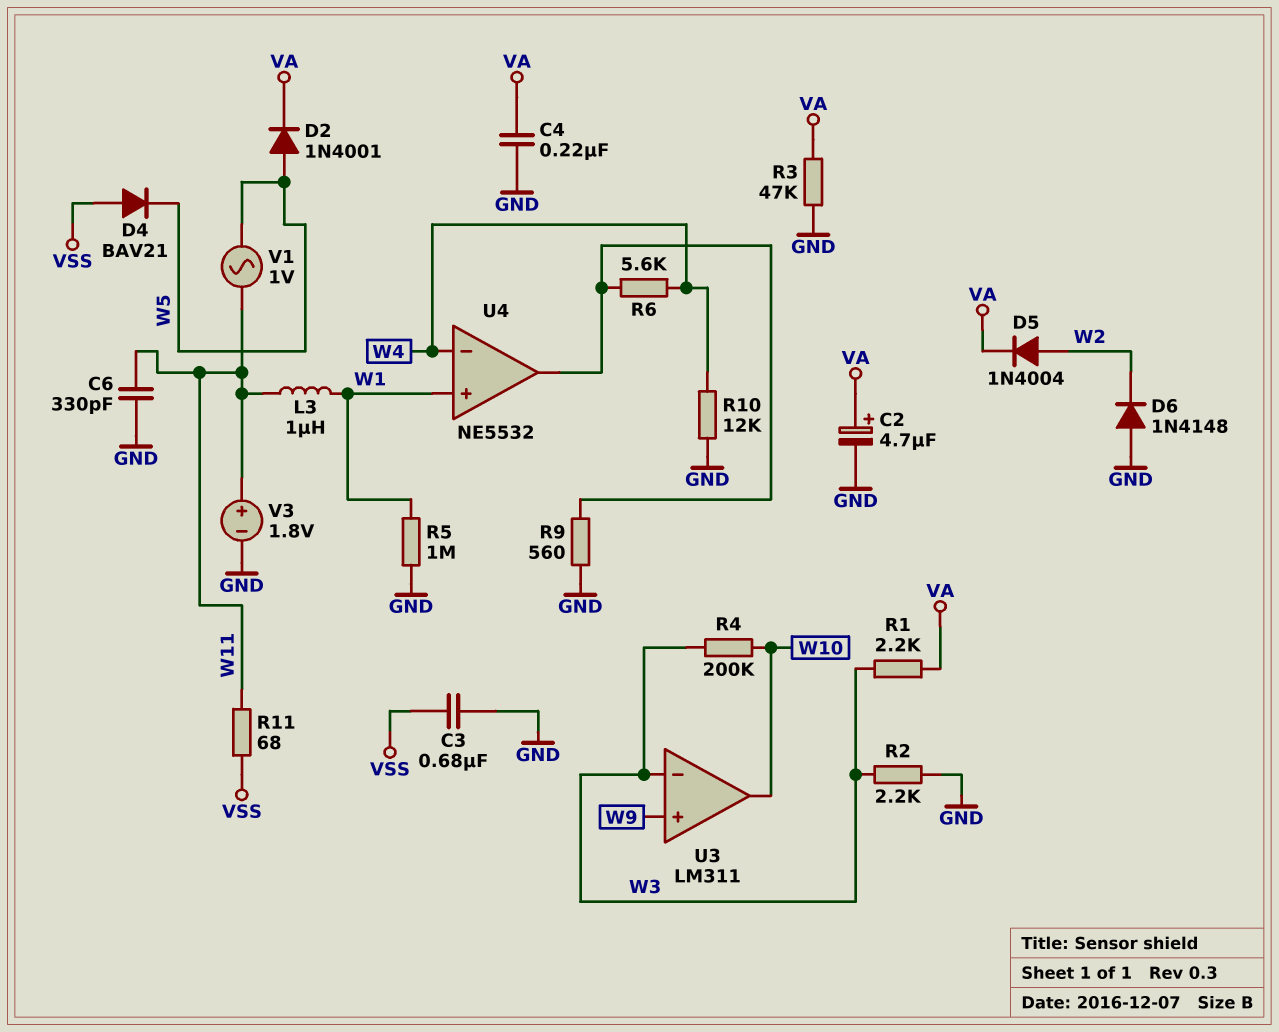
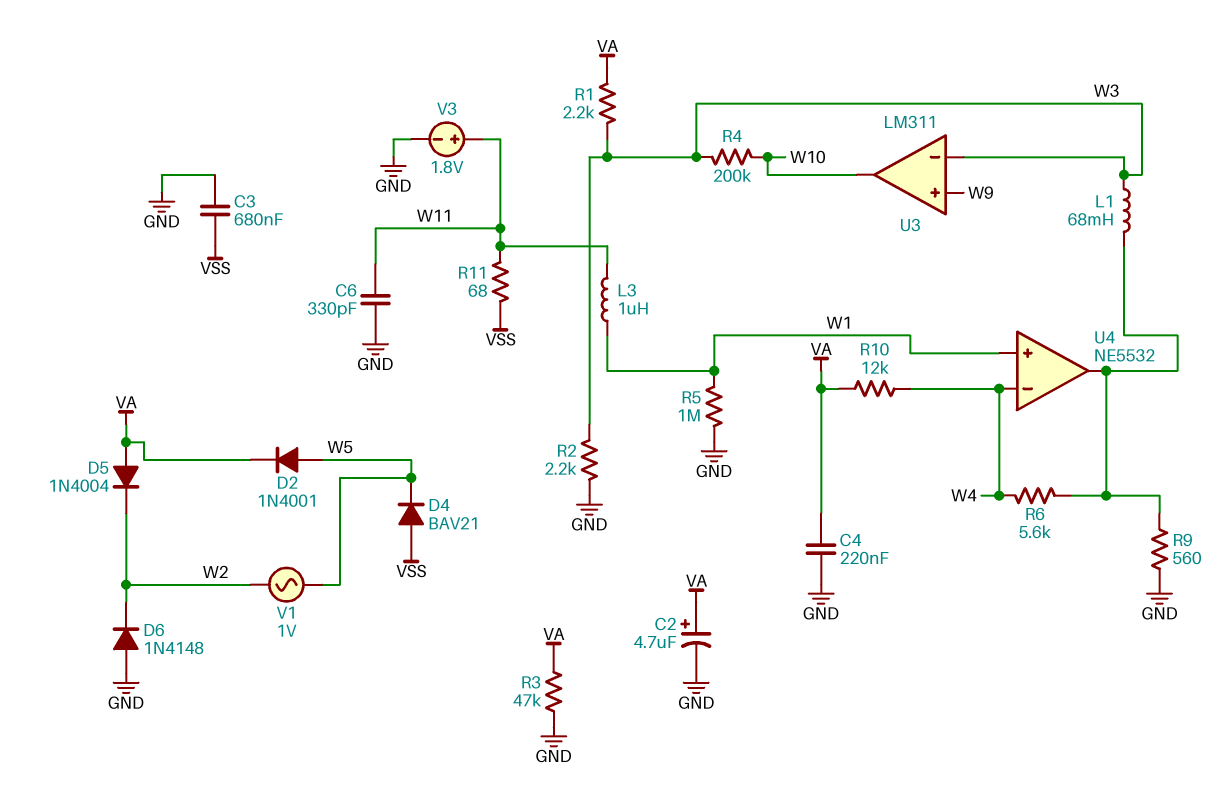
D5: diode 1N4004 (A W2, K VA) -> diode 1N4004 (A VA, K W2)
L1: none -> 68mH (U4/out, W3)
R10: 12k (GND, W4) -> 12k (VA, W4)
V1: AC 1V (W5, W11) -> AC 1V (W2, W5)

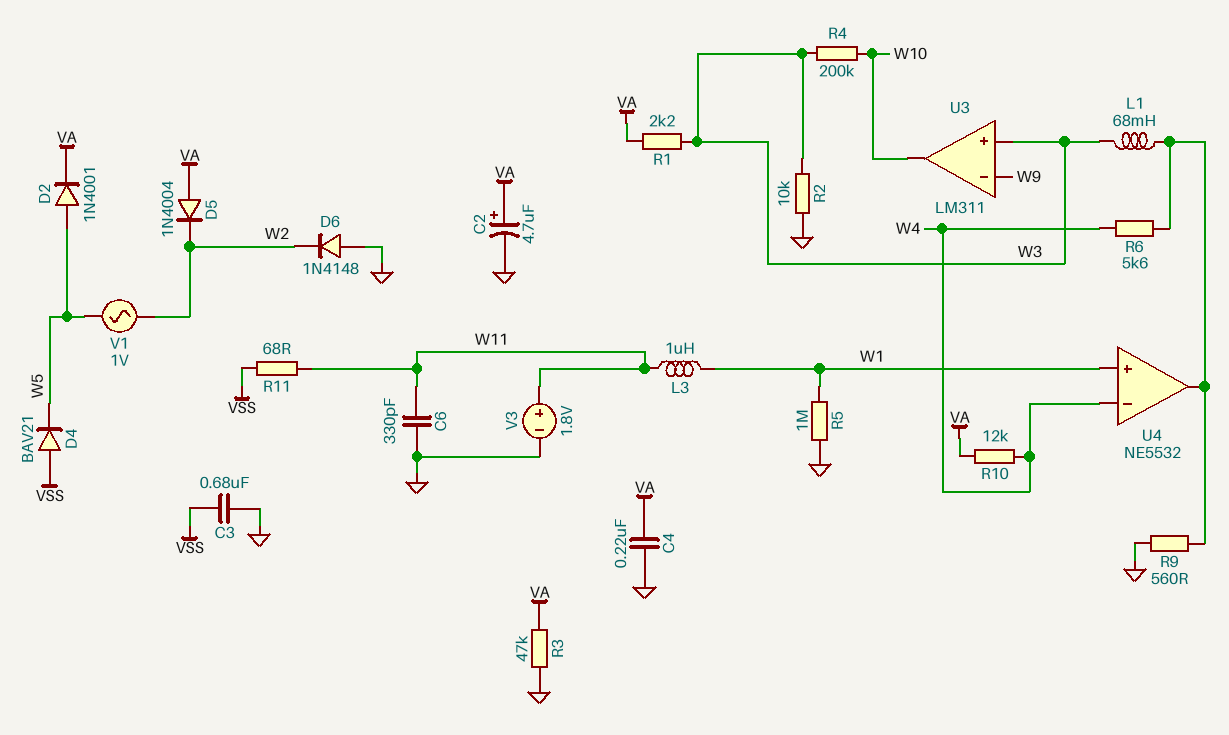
R2: 2.2k (GND, W3) -> 10k (GND, W3)
U3 pin in+: W9 -> W3
U3 pin in-: W3 -> W9

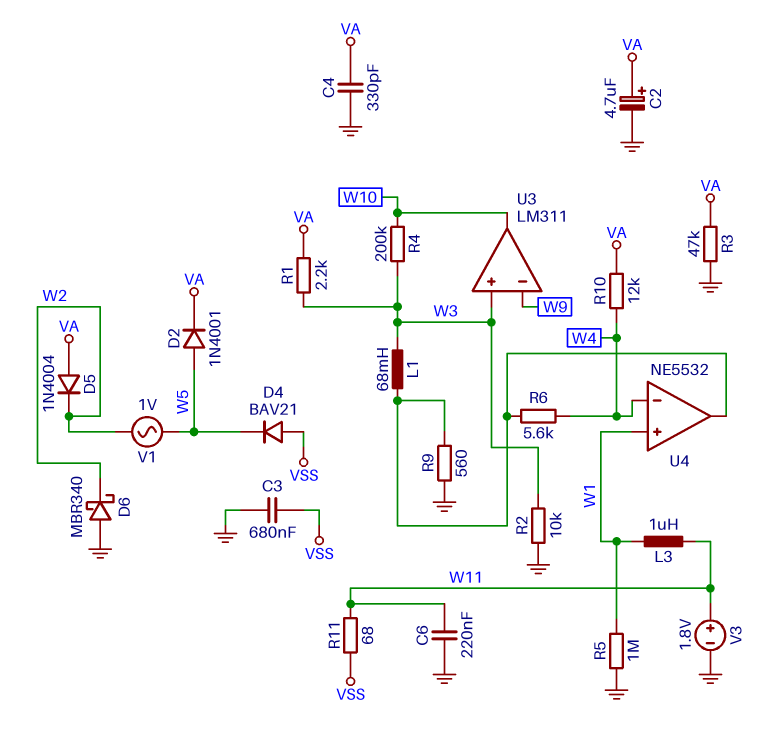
C4: 220nF (GND, VA) -> 330pF (GND, VA)
C6: 330pF (GND, W11) -> 220nF (GND, W11)
D6: diode 1N4148 (A GND, K W2) -> schottky MBR340 (A GND, K W2)

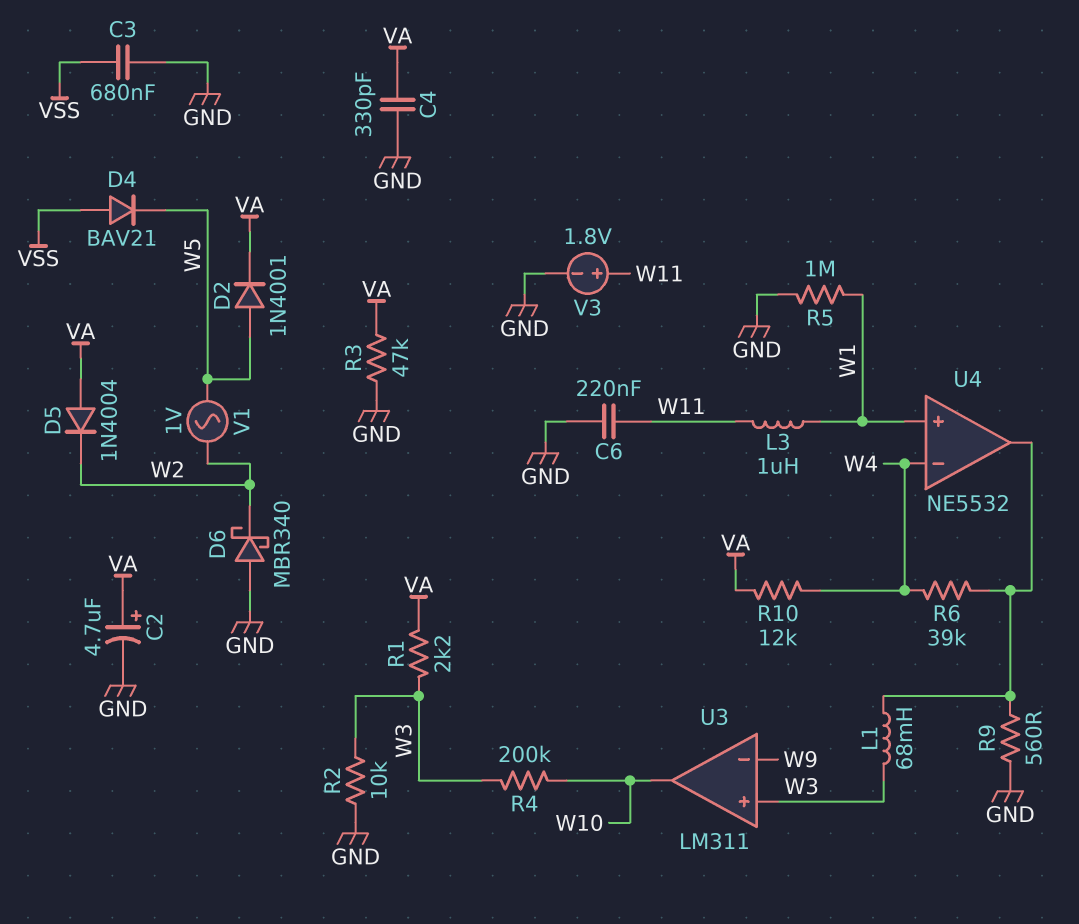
R6: 5.6k (U4/out, W4) -> 39k (U4/out, W4)
R11: 68 (VSS, W11) -> none

